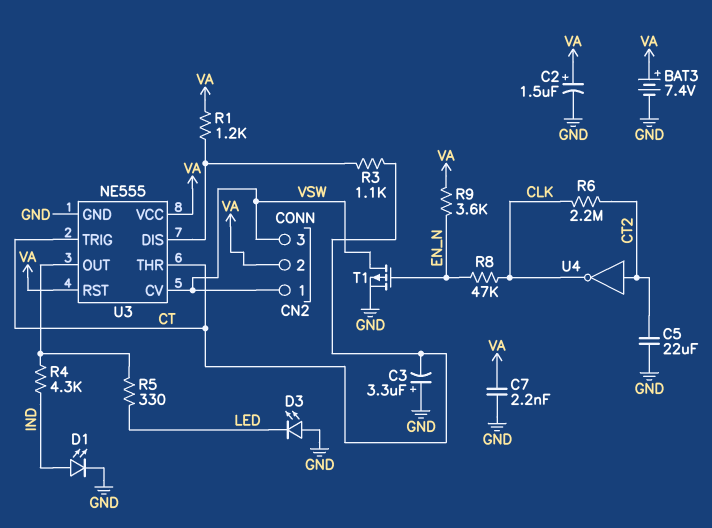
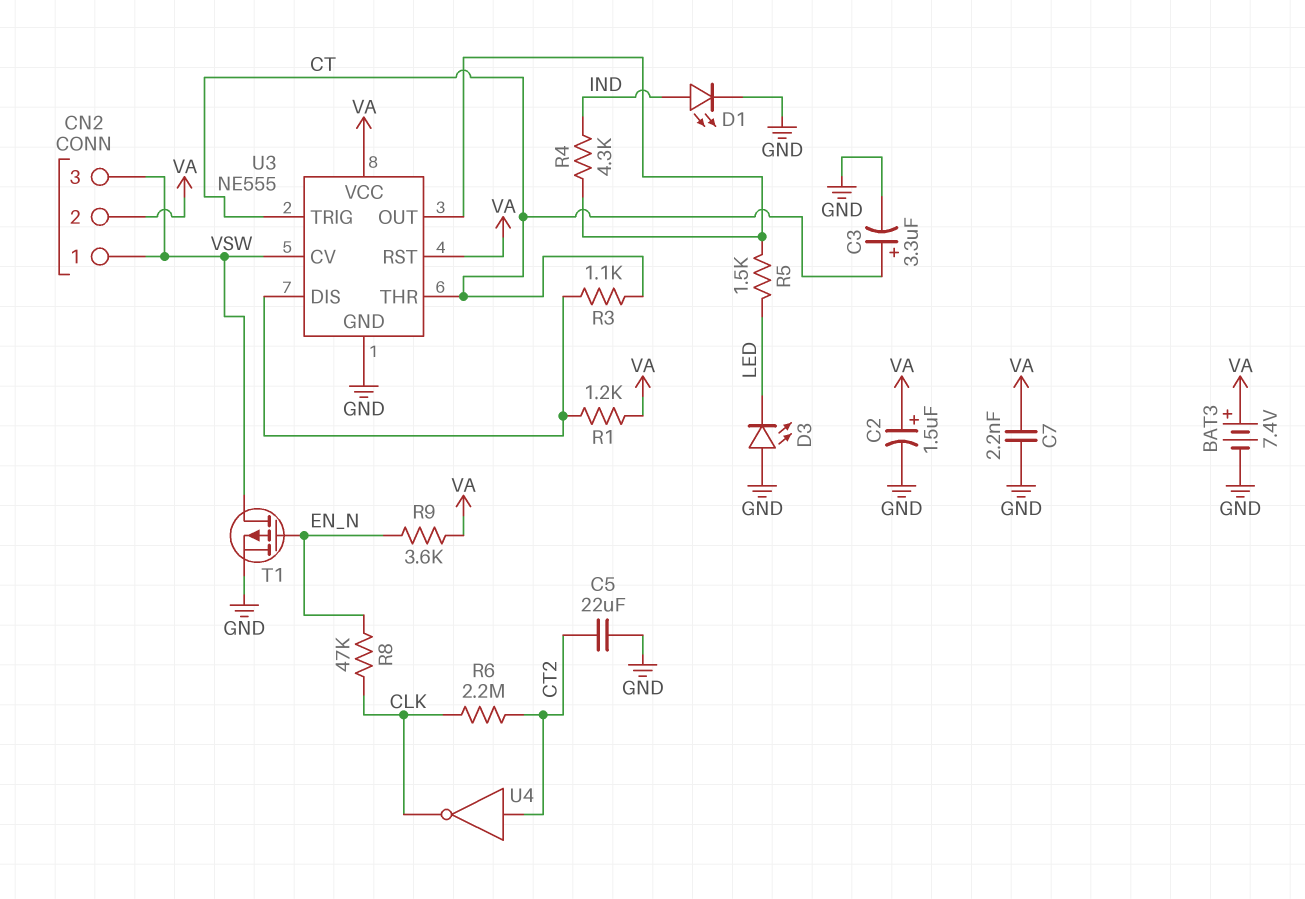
C3: 3.3uF (plus GND, minus CT) -> 3.3uF (plus CT, minus GND)
R5: 330 (LED, U3/OUT) -> 1.5k (LED, U3/OUT)

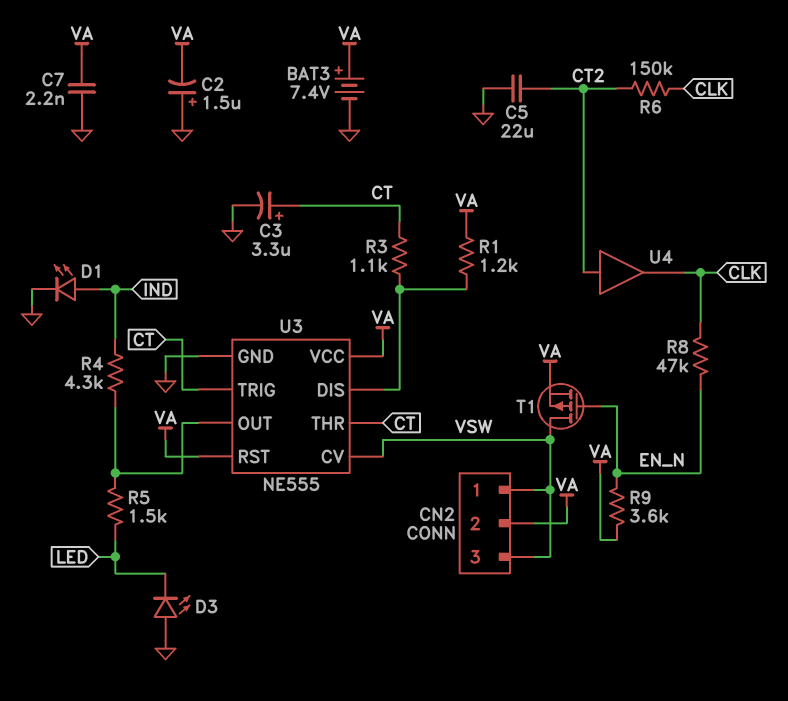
C2: 1.5uF (plus VA, minus GND) -> 1.5uF (plus GND, minus VA)
R6: 2.2M (CLK, CT2) -> 150k (CLK, CT2)
T1: PMOS (G EN_N, D VSW, S GND) -> PMOS (G EN_N, D VSW, S VA)
U4: NOT (in CT2, out CLK) -> buffer (in CT2, out CLK)

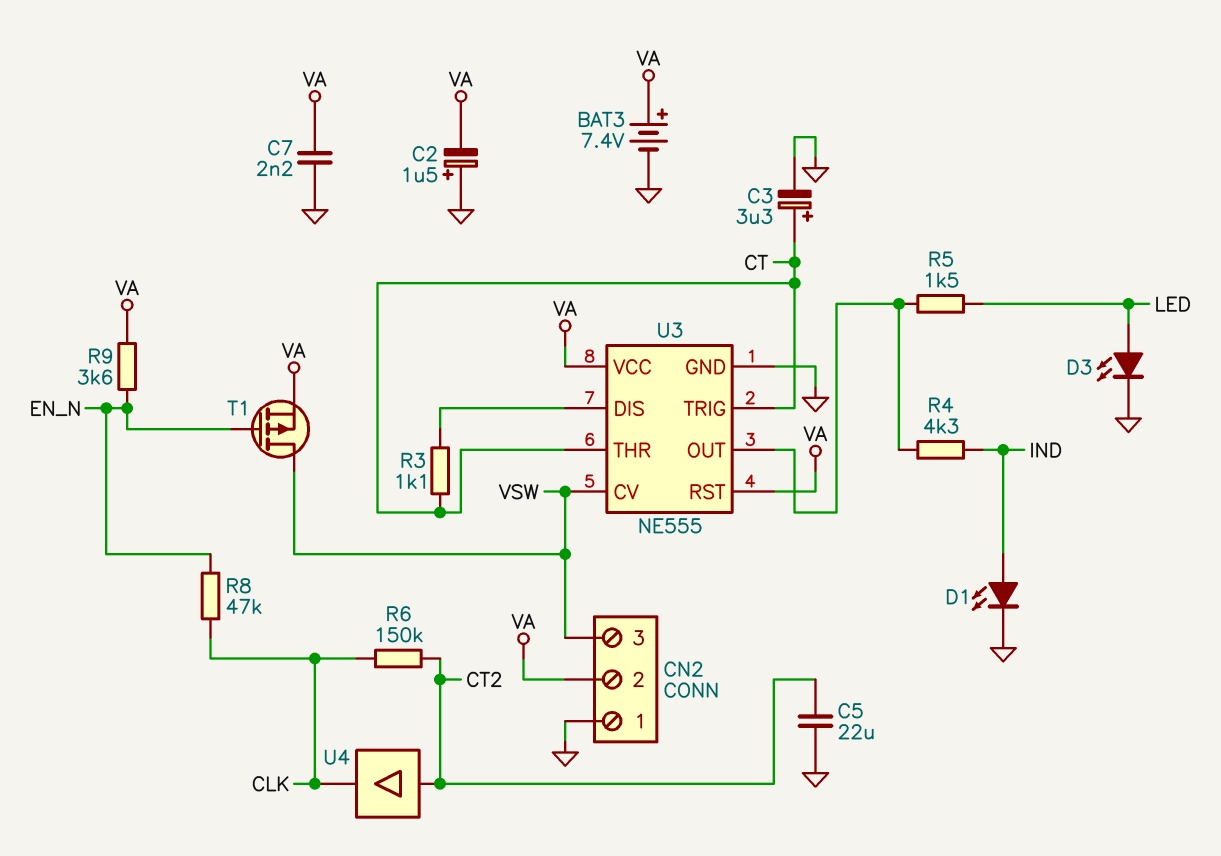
CN2 pin 1: VSW -> GND
D3: LED (A GND, K LED) -> LED (A LED, K GND)
R1: 1.2k (U3/DIS, VA) -> none

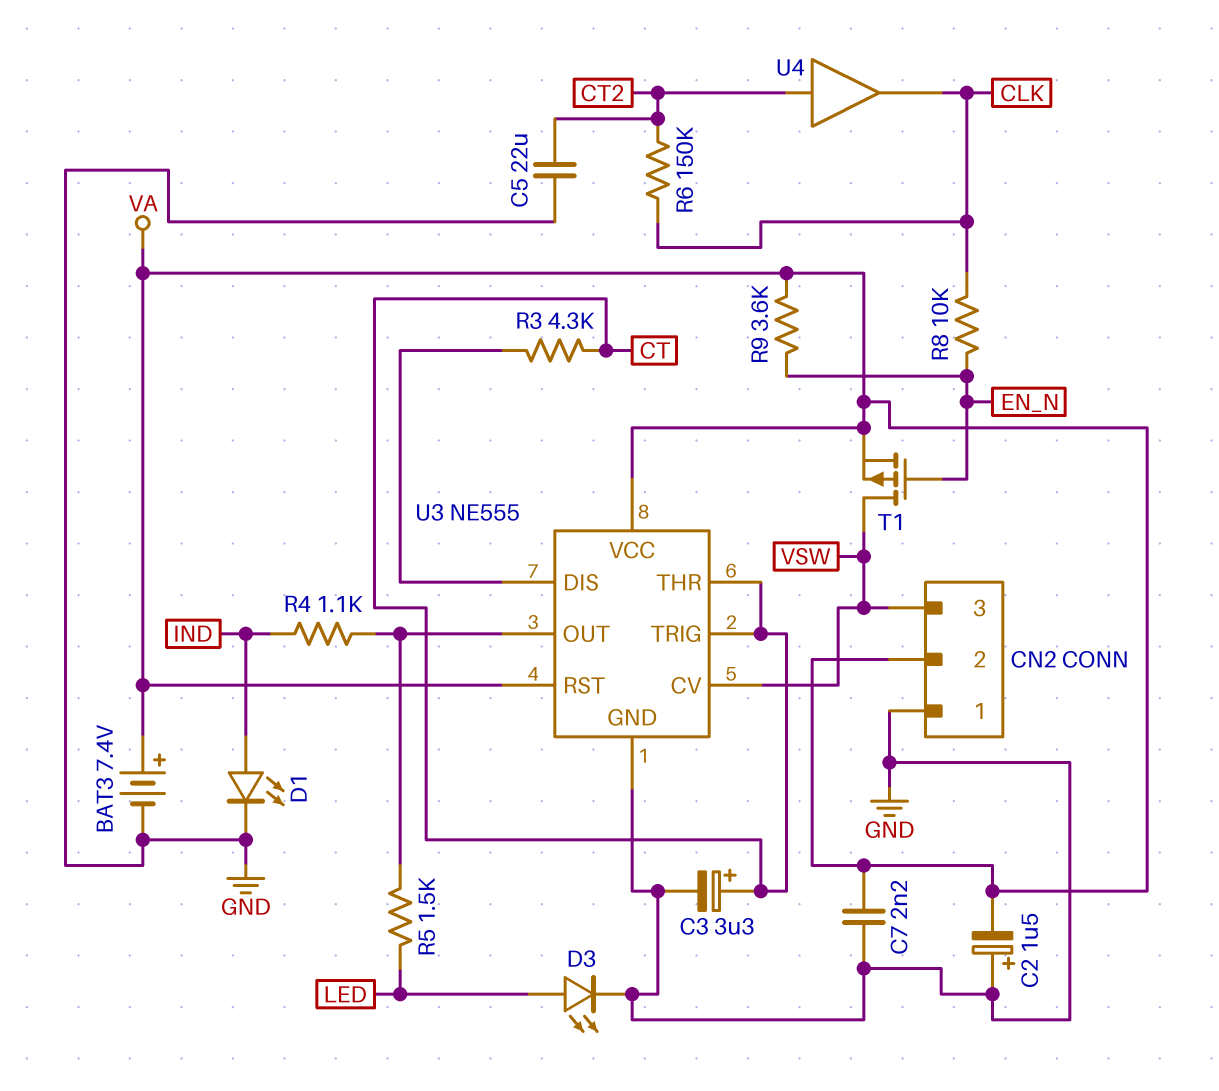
R3: 1.1k (CT, U3/DIS) -> 4.3k (CT, U3/DIS)
R4: 4.3k (IND, U3/OUT) -> 1.1k (IND, U3/OUT)
R8: 47k (CLK, EN_N) -> 10k (CLK, EN_N)

